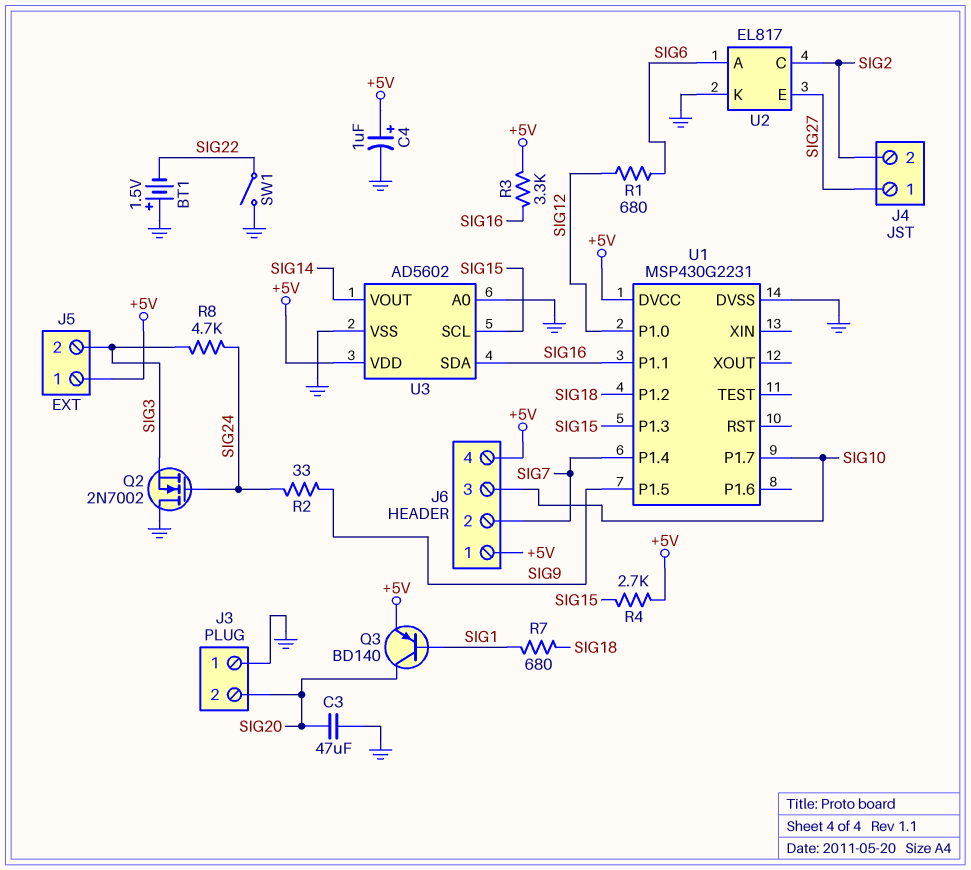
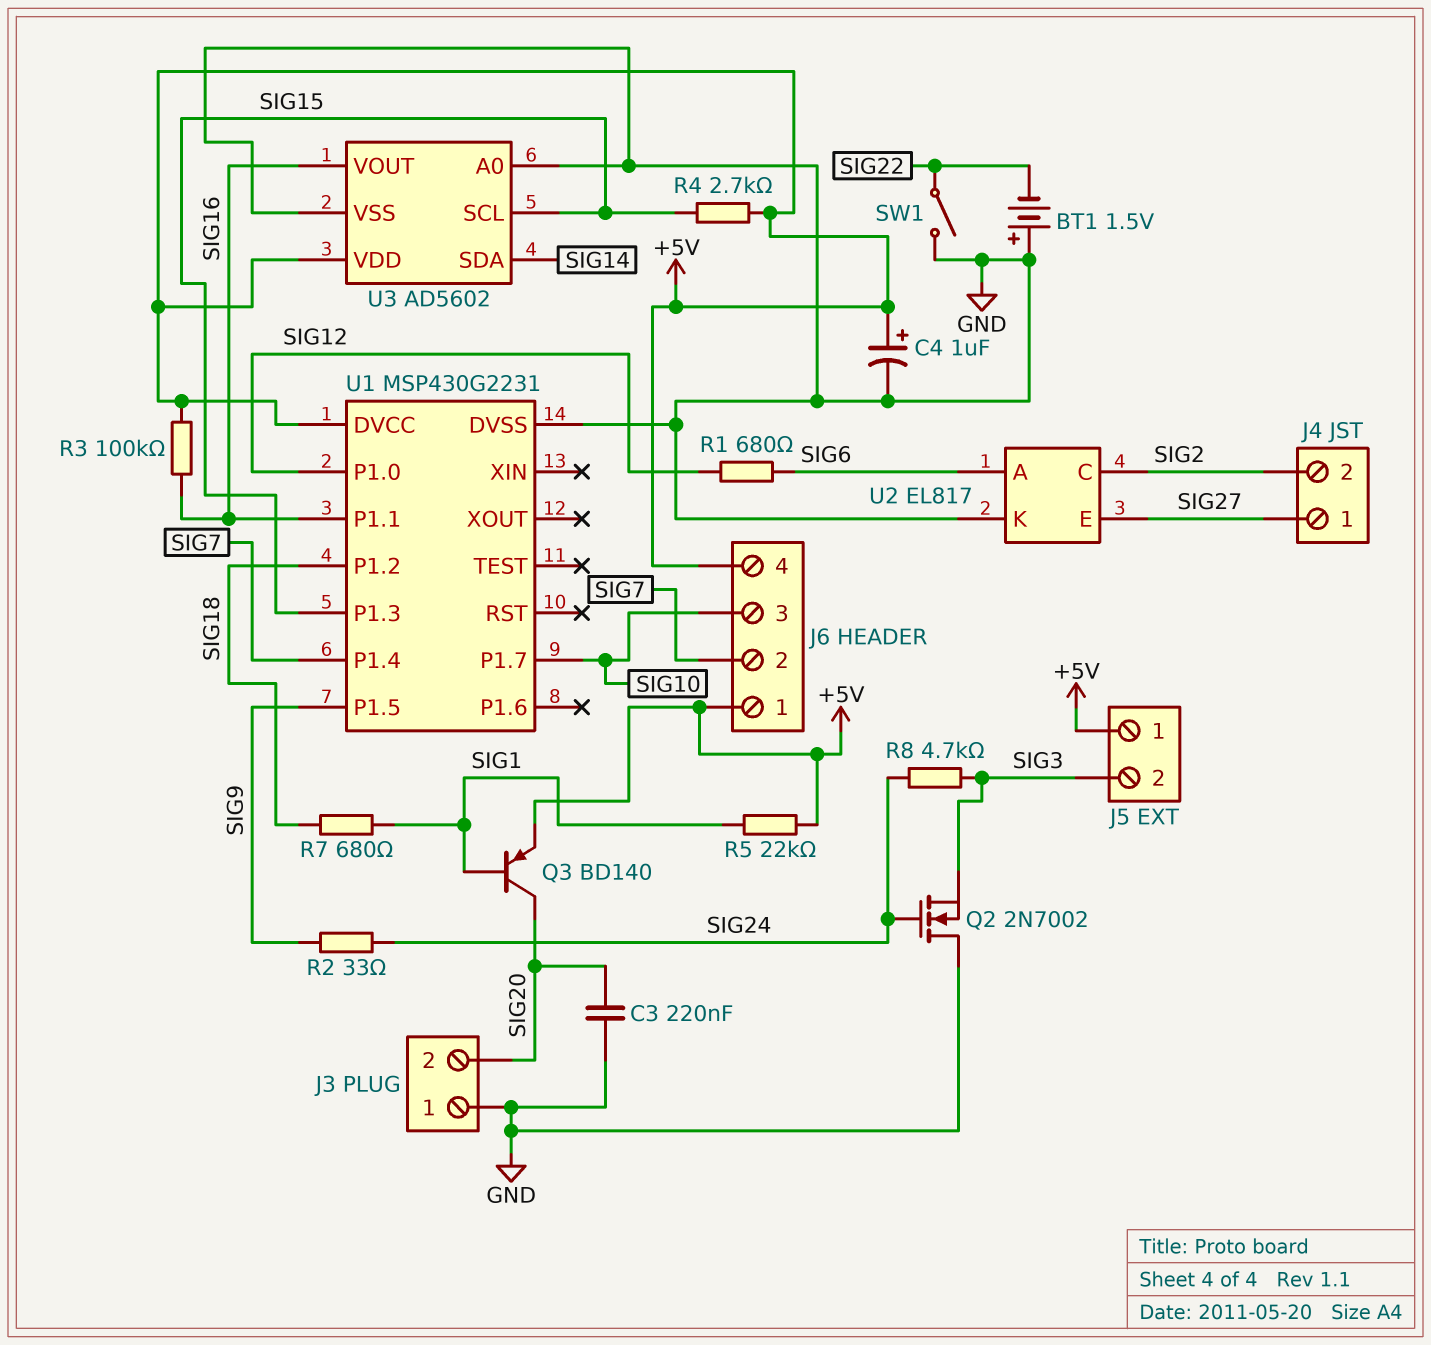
C3: 47uF (GND, SIG20) -> 220nF (GND, SIG20)
R3: 3.3k (+5V, SIG16) -> 100k (+5V, SIG16)
R5: none -> 22k (+5V, SIG1)
U3 pin SDA: SIG16 -> SIG14
U3 pin VOUT: SIG14 -> SIG16

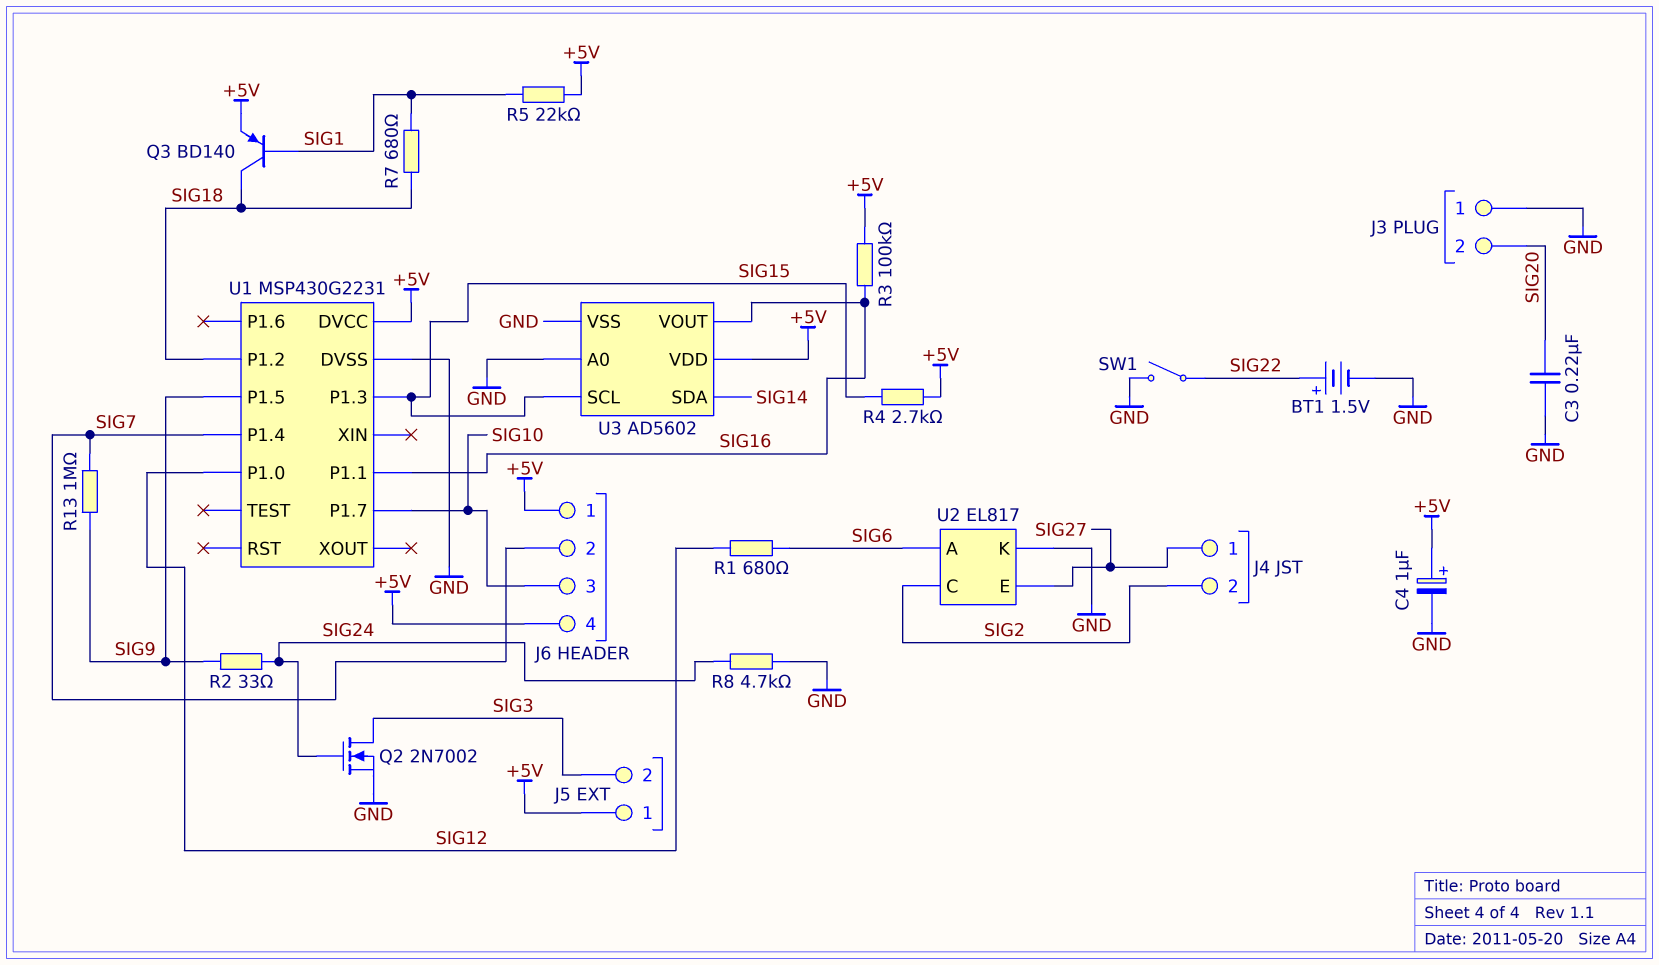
BT1: 1.5V (plus GND, minus SIG22) -> 1.5V (plus SIG22, minus GND)
Q2: NMOS 2N7002 (G SIG24, D GND, S SIG3) -> NMOS 2N7002 (G SIG24, D SIG3, S GND)
Q3: PNP BD140 (B SIG1, C SIG20, E +5V) -> PNP BD140 (B SIG1, C SIG18, E +5V)
R8: 4.7k (SIG3, SIG24) -> 4.7k (GND, SIG24)
R13: none -> 1M (SIG7, SIG9)

